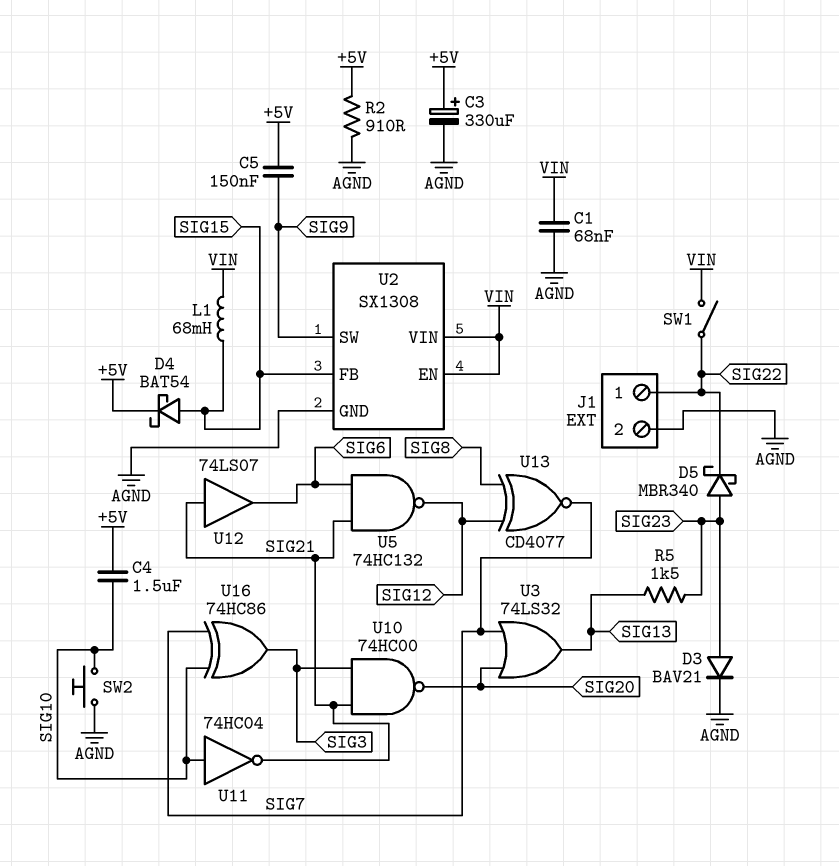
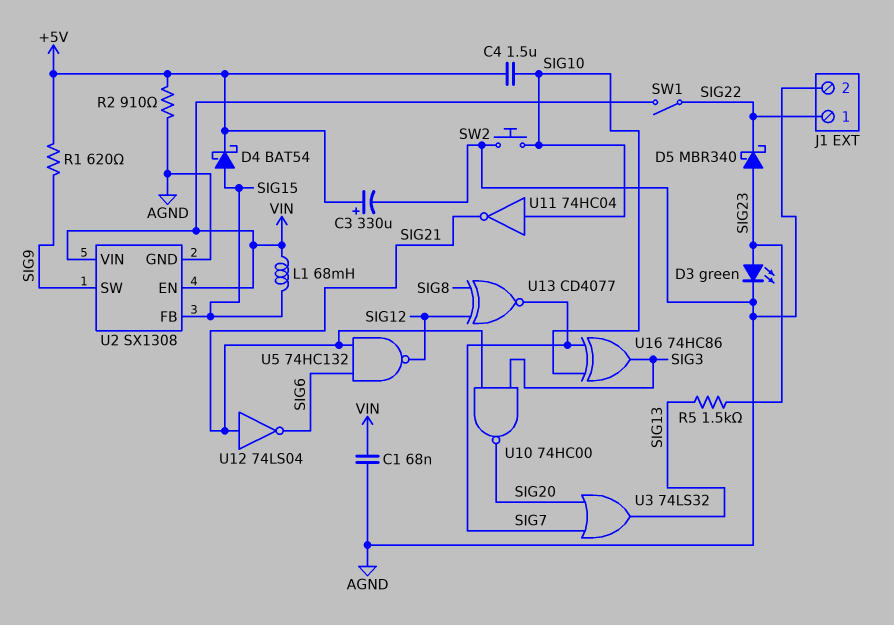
C5: 150nF (+5V, SIG9) -> none
D3: diode BAV21 (A SIG23, K AGND) -> LED green (A SIG23, K AGND)
R1: none -> 620 (+5V, SIG9)
U12: buffer 74LS07 (in SIG21, out SIG6) -> NOT 74LS04 (in SIG21, out SIG6)

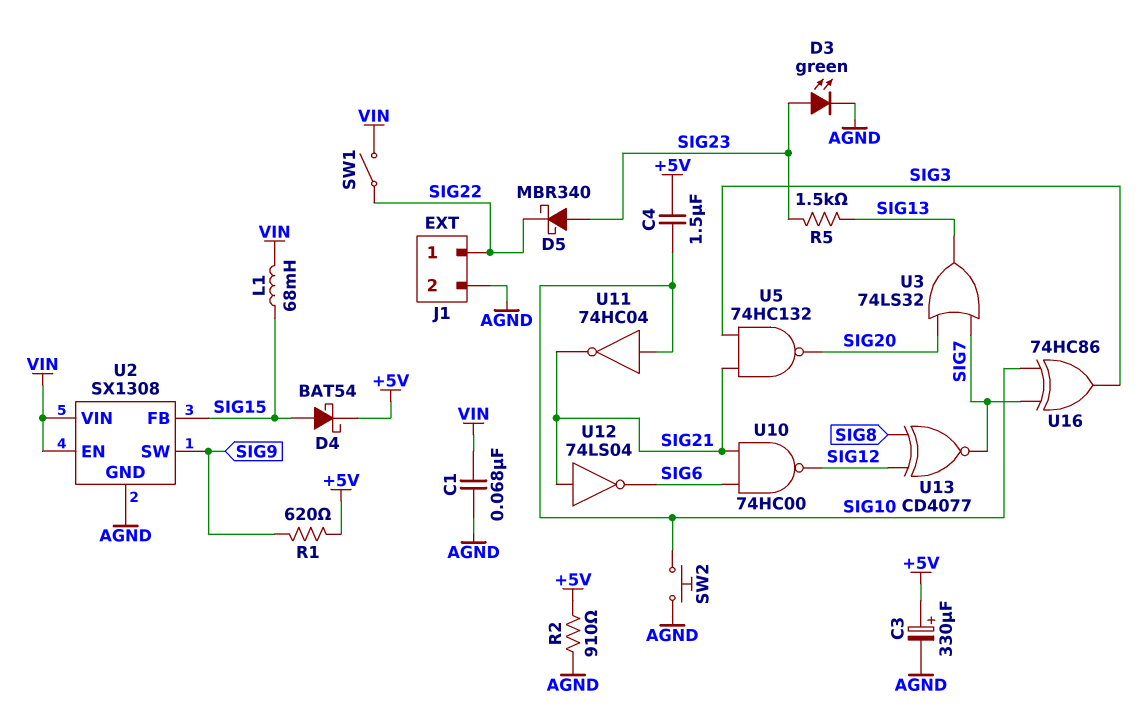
U5: NAND 74HC132 (in SIG6, in SIG21, out SIG12) -> NAND 74HC132 (in SIG3, in SIG21, out SIG20)
U10: NAND 74HC00 (in SIG3, in SIG21, out SIG20) -> NAND 74HC00 (in SIG6, in SIG21, out SIG12)

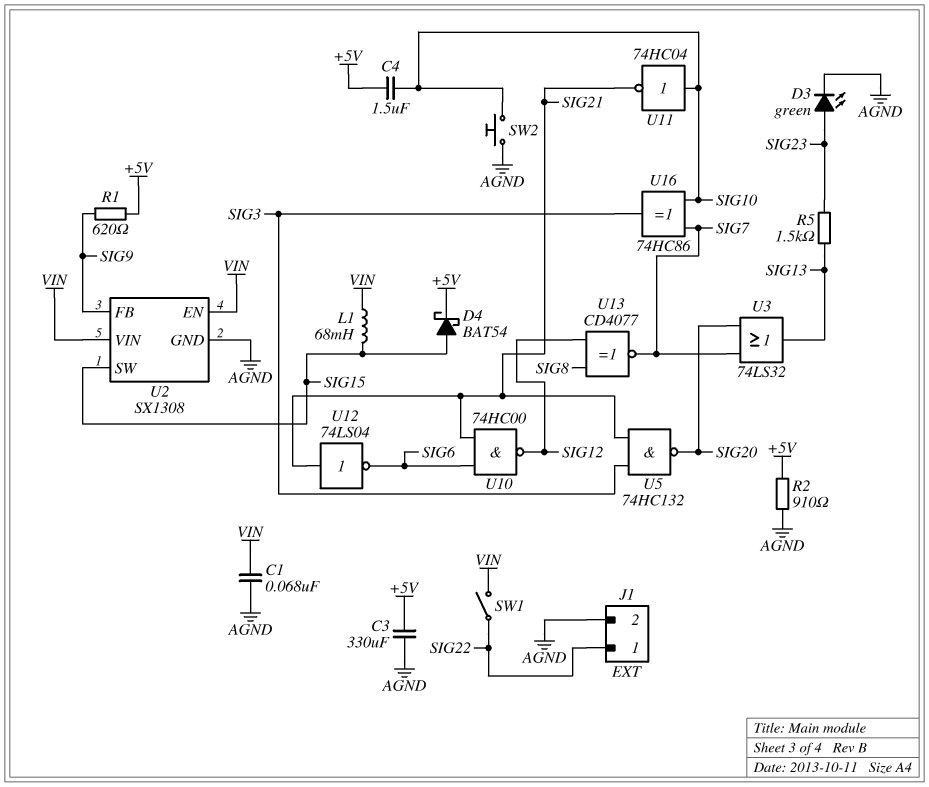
C3: 330uF (plus +5V, minus AGND) -> 330uF (+5V, AGND)
D5: schottky MBR340 (A SIG23, K SIG22) -> none
U2 pin FB: SIG15 -> SIG9
U2 pin SW: SIG9 -> SIG15

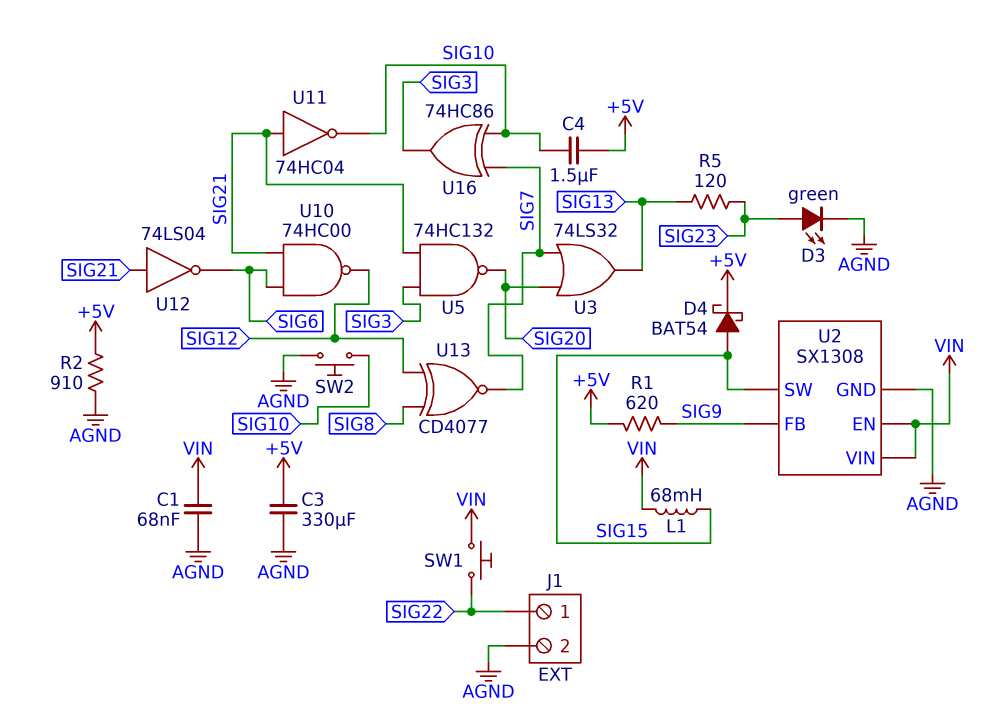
R5: 1.5k (SIG13, SIG23) -> 120 (SIG13, SIG23)
SW1: switch (SIG22, VIN) -> button (SIG22, VIN)
U11: NOT 74HC04 (in SIG10, out SIG21) -> NOT 74HC04 (in SIG21, out SIG10)

